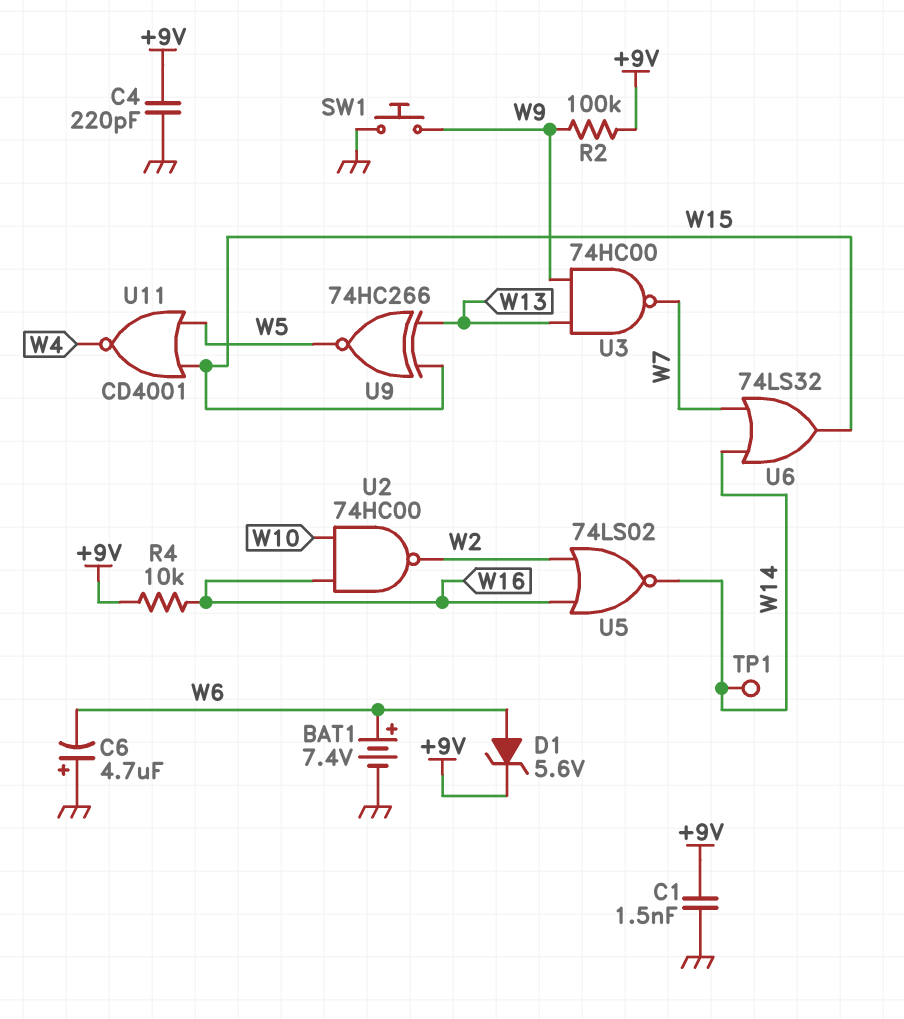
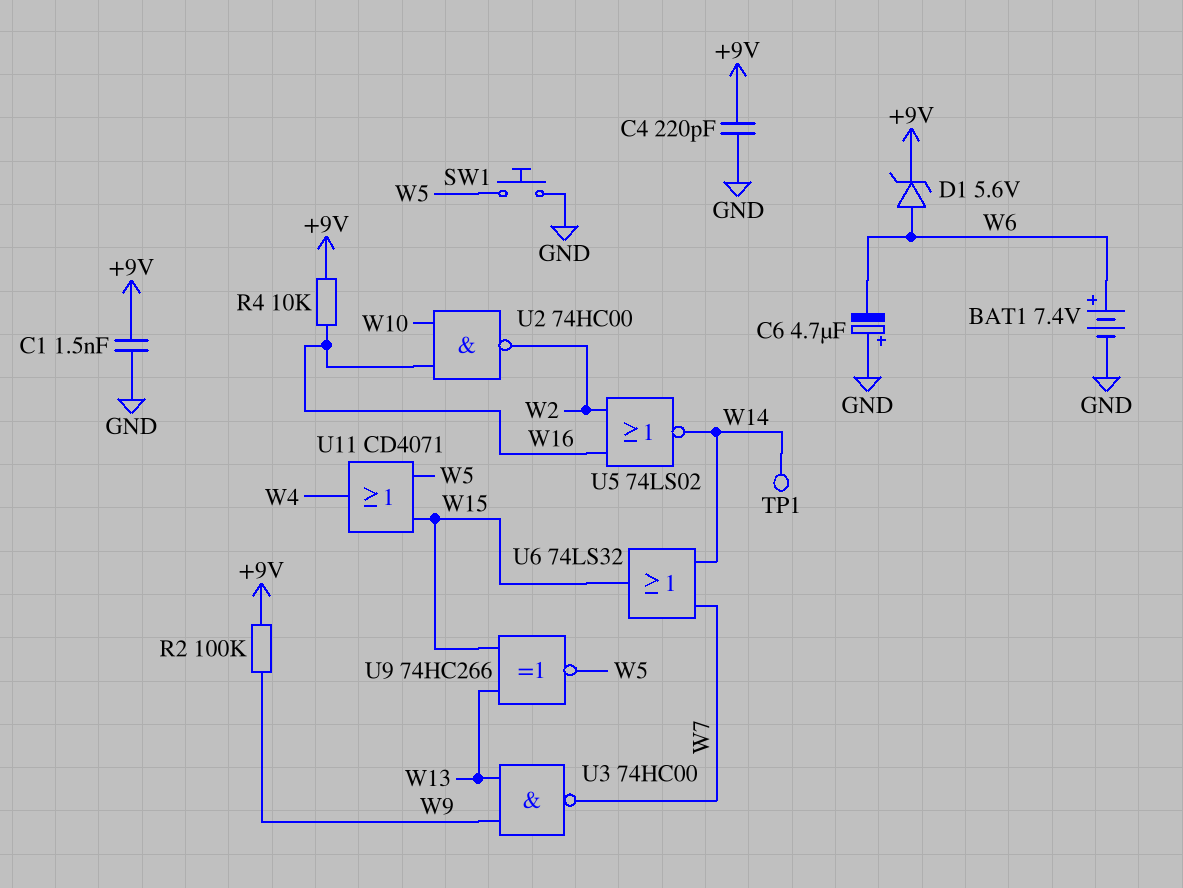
SW1: button (GND, W9) -> button (GND, W5)
U11: NOR CD4001 (in W5, in W15, out W4) -> OR CD4071 (in W5, in W15, out W4)

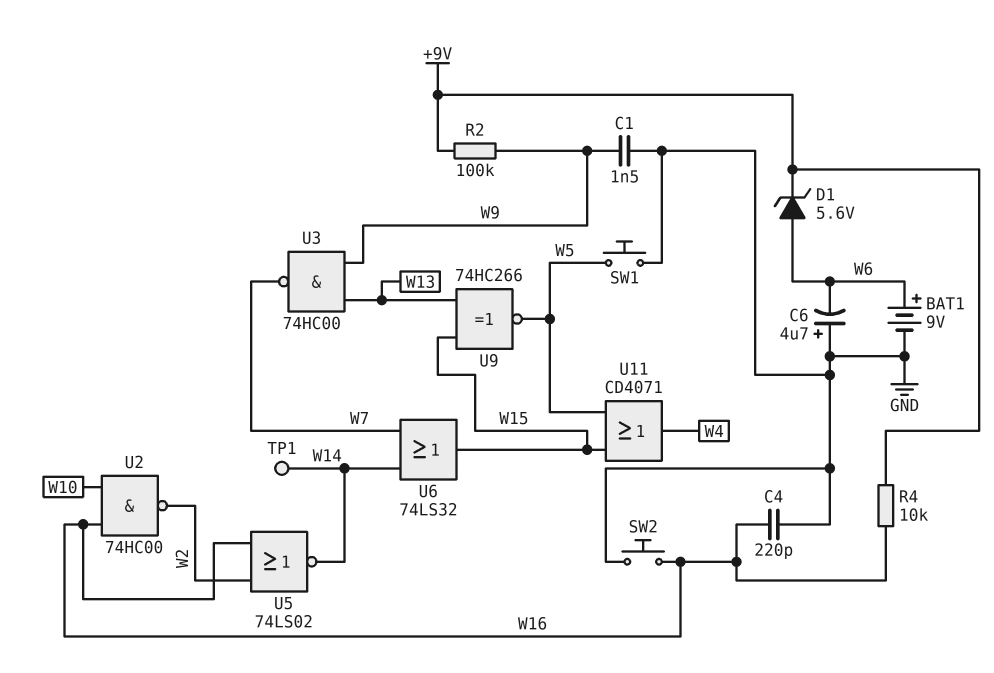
BAT1: 7.4V (plus W6, minus GND) -> 9V (plus W6, minus GND)
C1: 1.5nF (+9V, GND) -> 1.5nF (GND, W9)
C4: 220pF (+9V, GND) -> 220pF (GND, W16)
SW2: none -> button (GND, W16)

